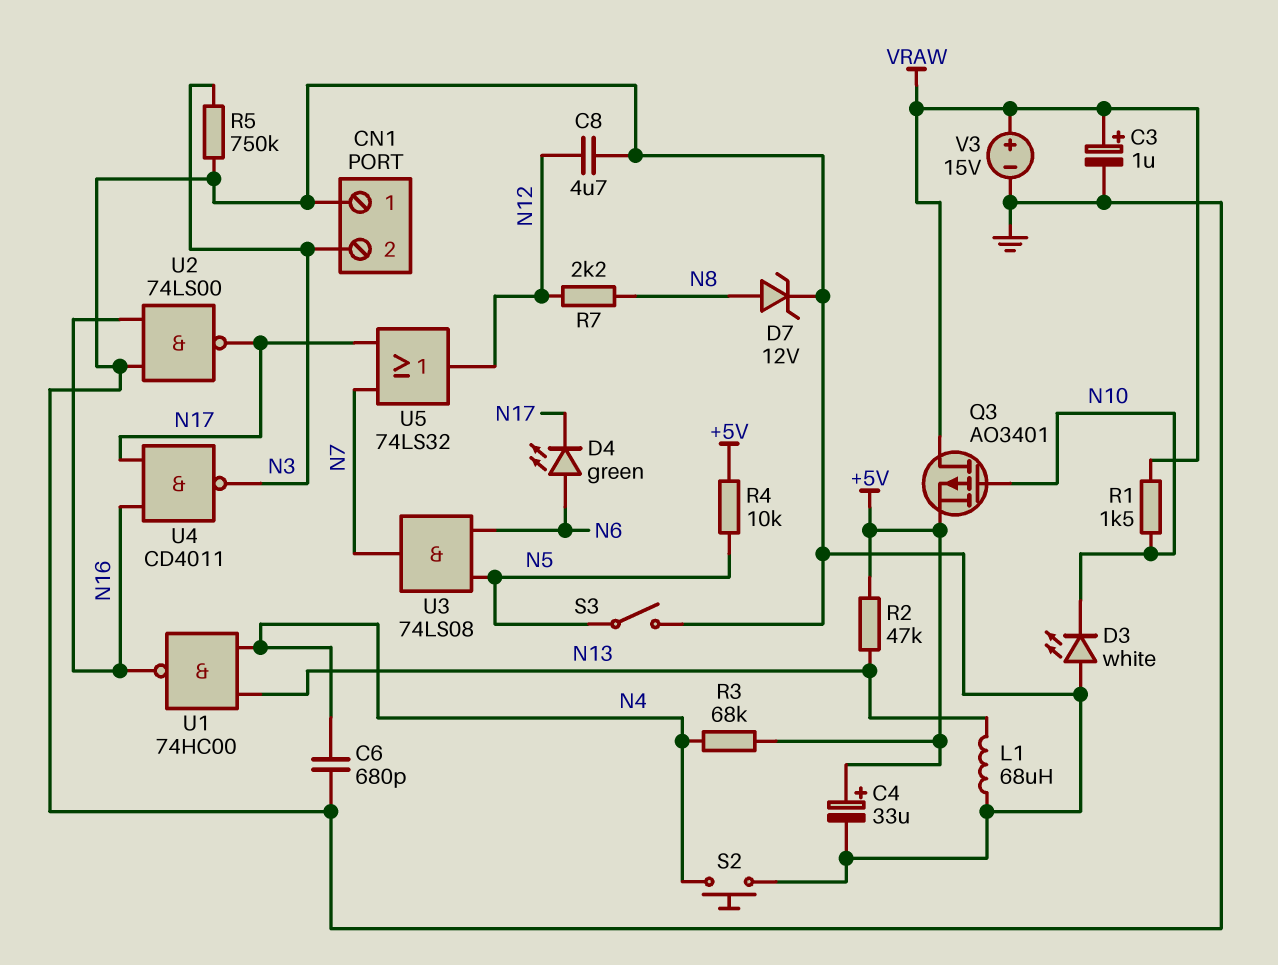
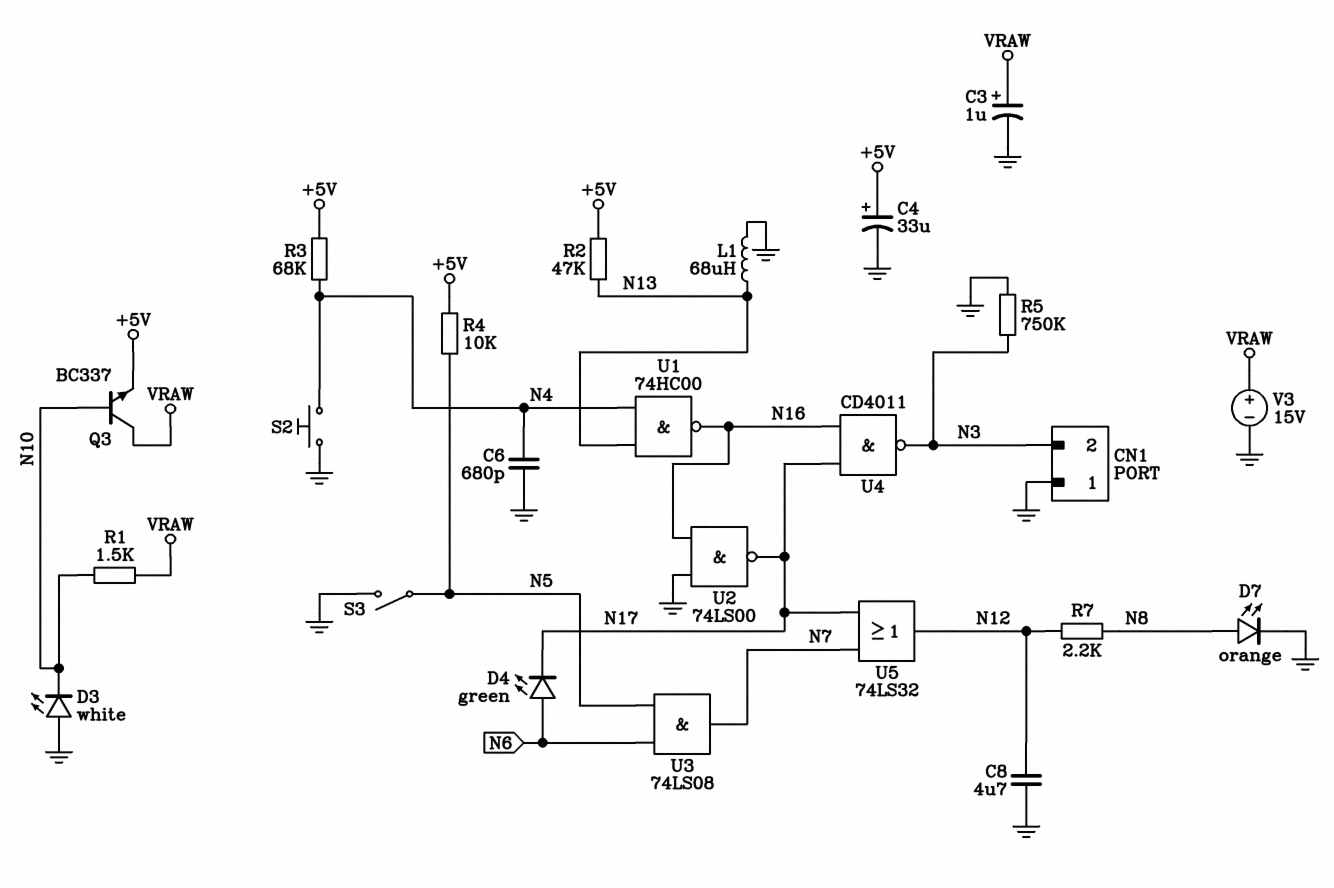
D7: zener 12V (A N8, K GND) -> LED orange (A N8, K GND)
Q3: PMOS AO3401 (G N10, D VRAW, S +5V) -> NPN BC337 (B N10, C VRAW, E +5V)

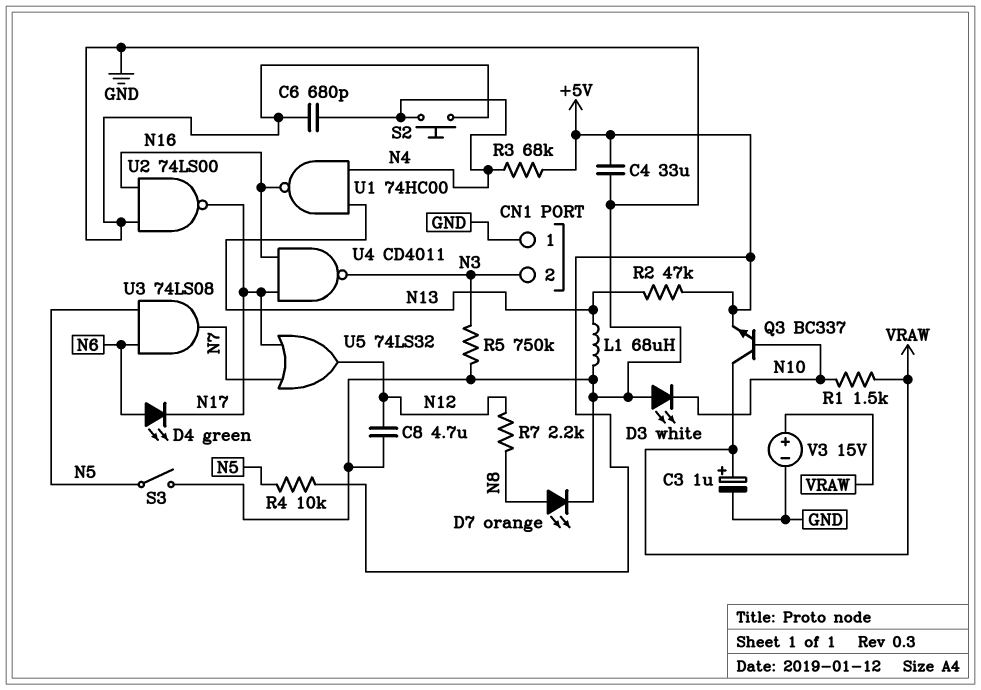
C4: 33uF (plus +5V, minus GND) -> 33uF (+5V, GND)

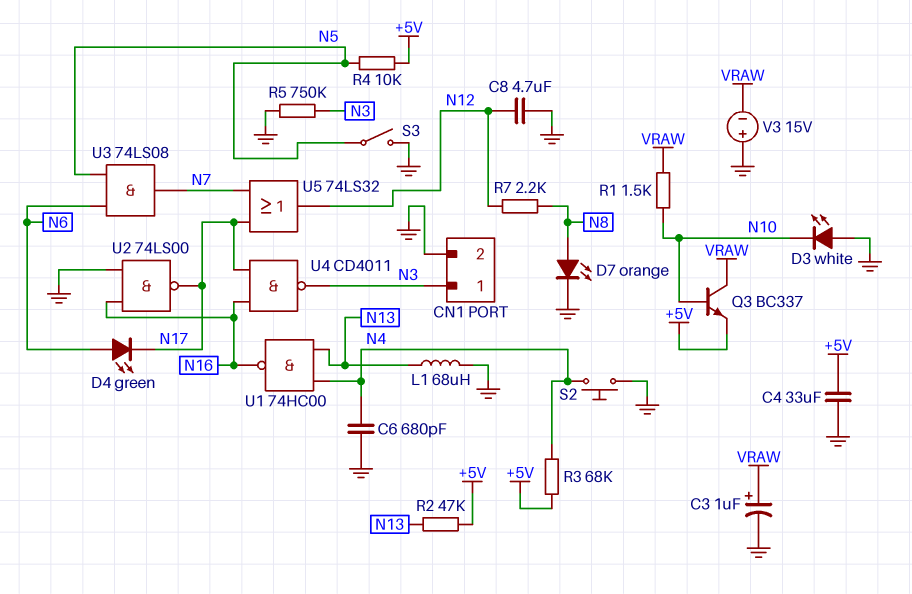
CN1 pin 1: GND -> N3
CN1 pin 2: N3 -> GND
V3: 15V (plus VRAW, minus GND) -> 15V (plus GND, minus VRAW)

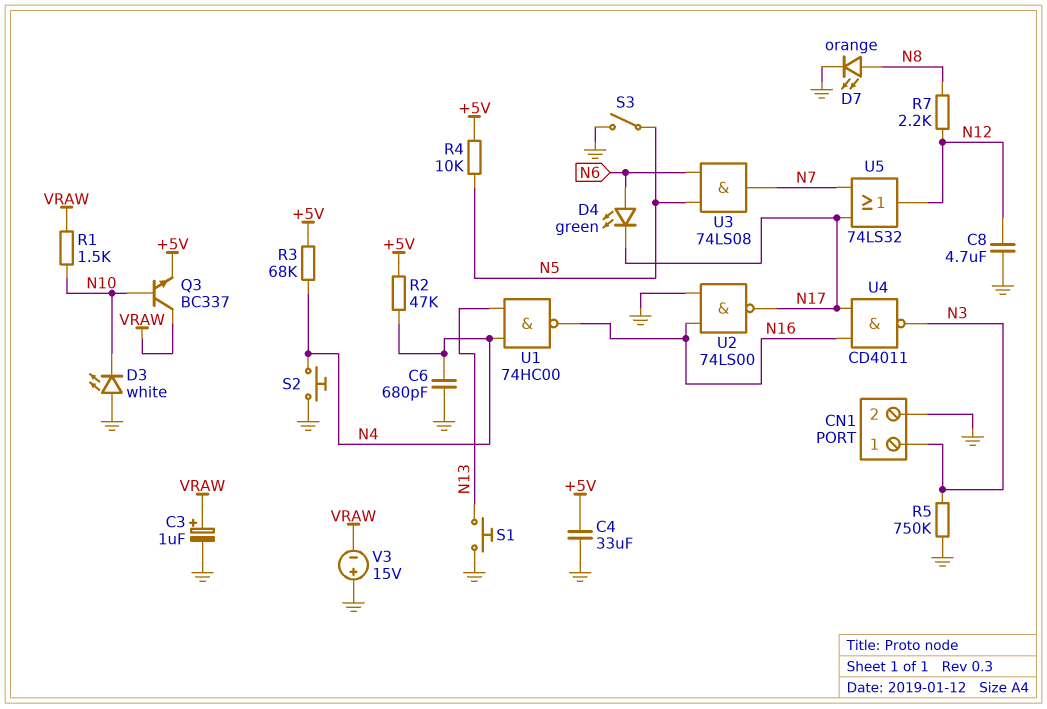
L1: 68uH (GND, N13) -> none
R2: 47k (+5V, N13) -> 47k (+5V, N4)
S1: none -> button (GND, N13)

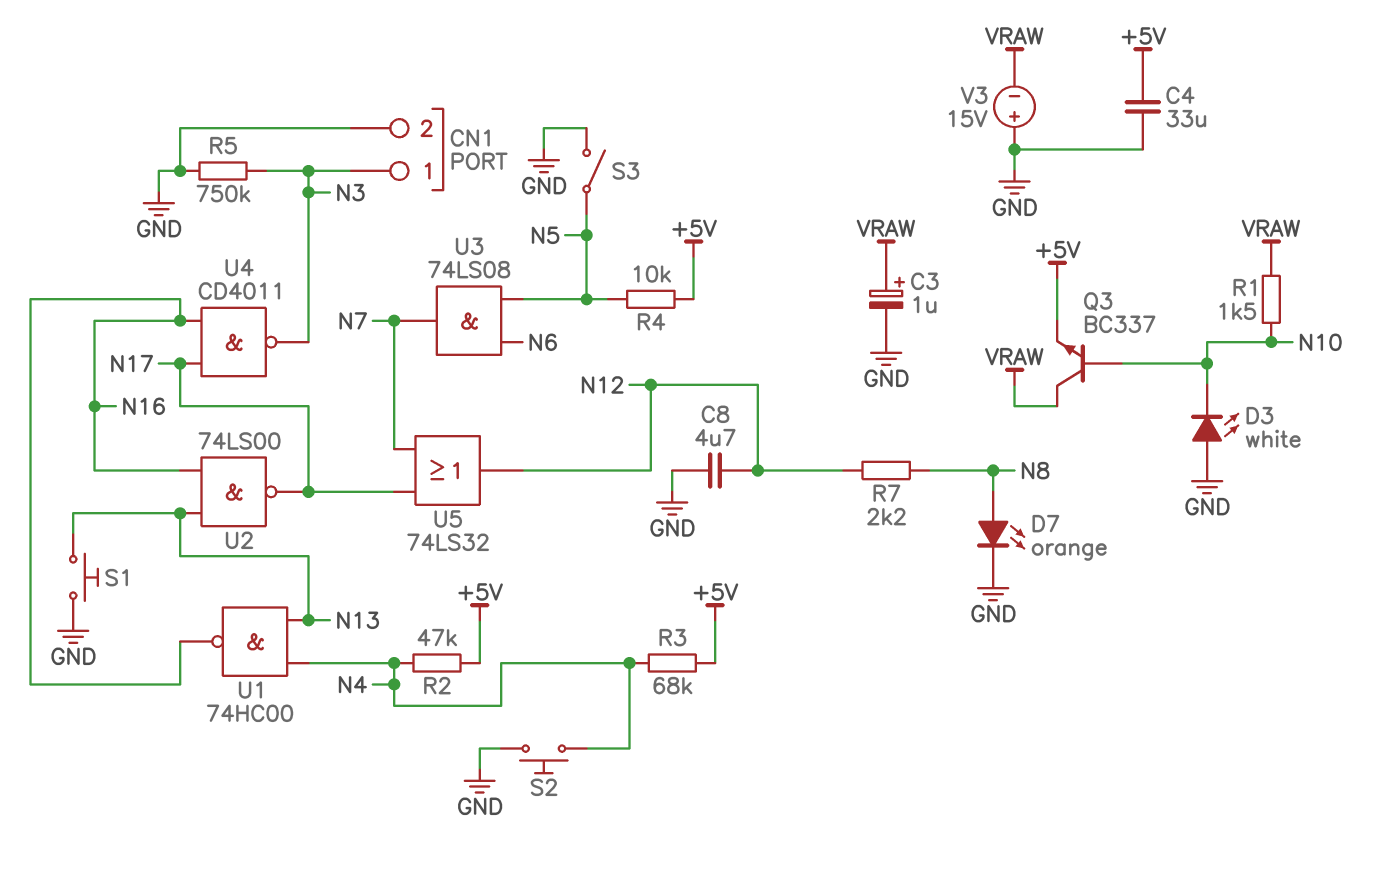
C6: 680pF (GND, N4) -> none
D4: LED green (A N6, K N17) -> none
U2: NAND 74LS00 (in GND, in N16, out N17) -> NAND 74LS00 (in N13, in N16, out N17)

